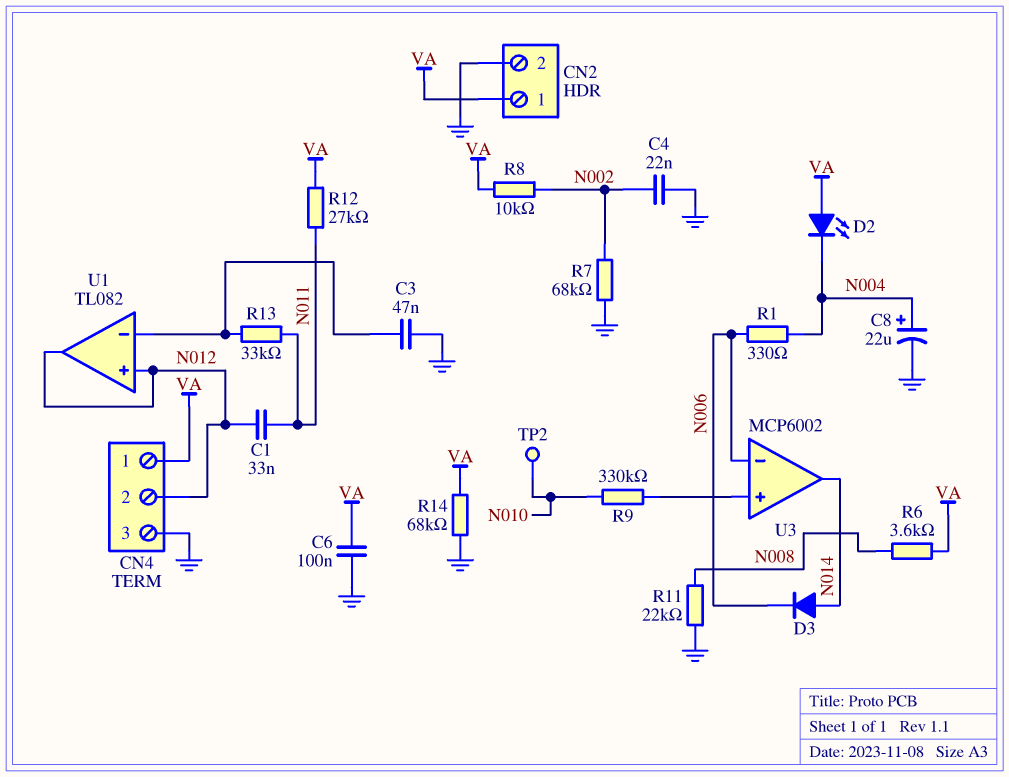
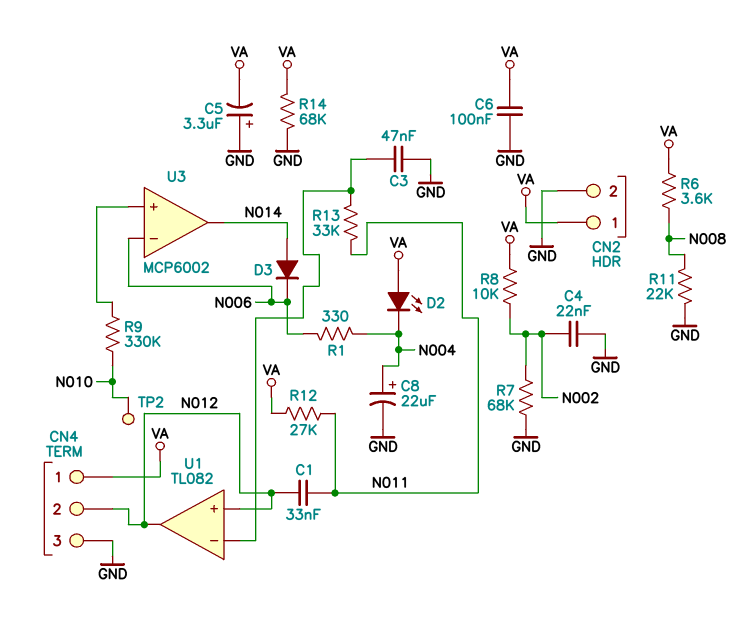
C5: none -> 3.3uF (plus GND, minus VA)

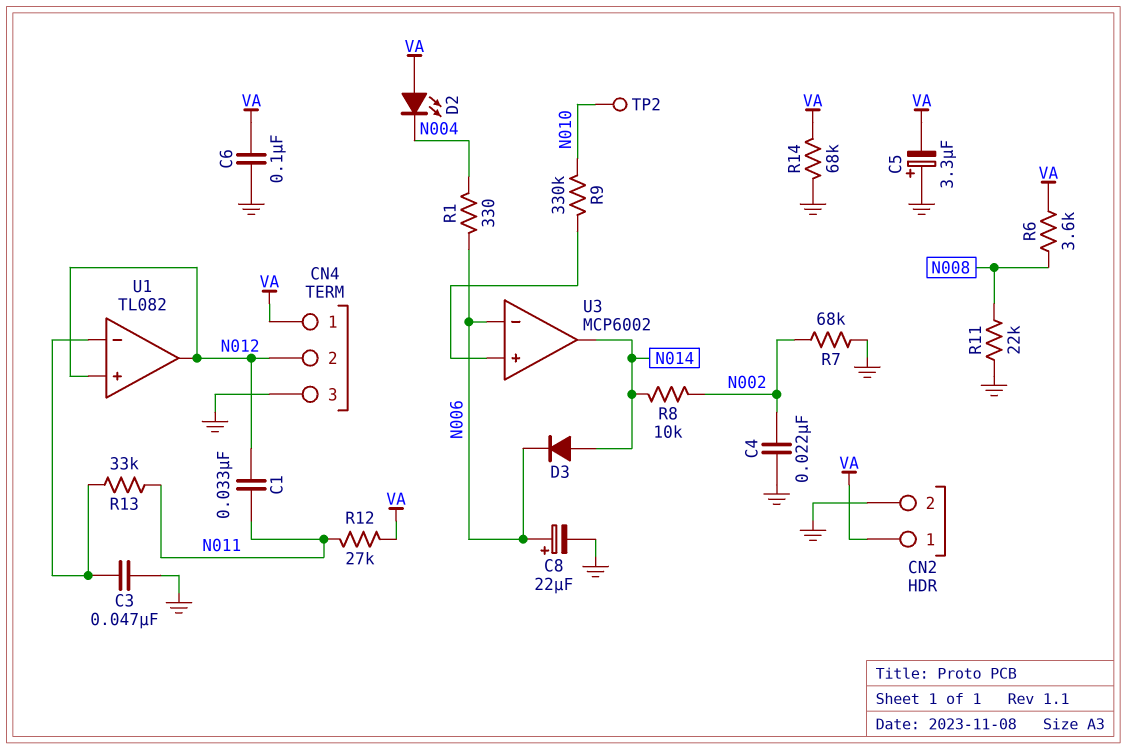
C8: 22uF (plus N004, minus GND) -> 22uF (plus N006, minus GND)
R8: 10k (N002, VA) -> 10k (N002, N014)

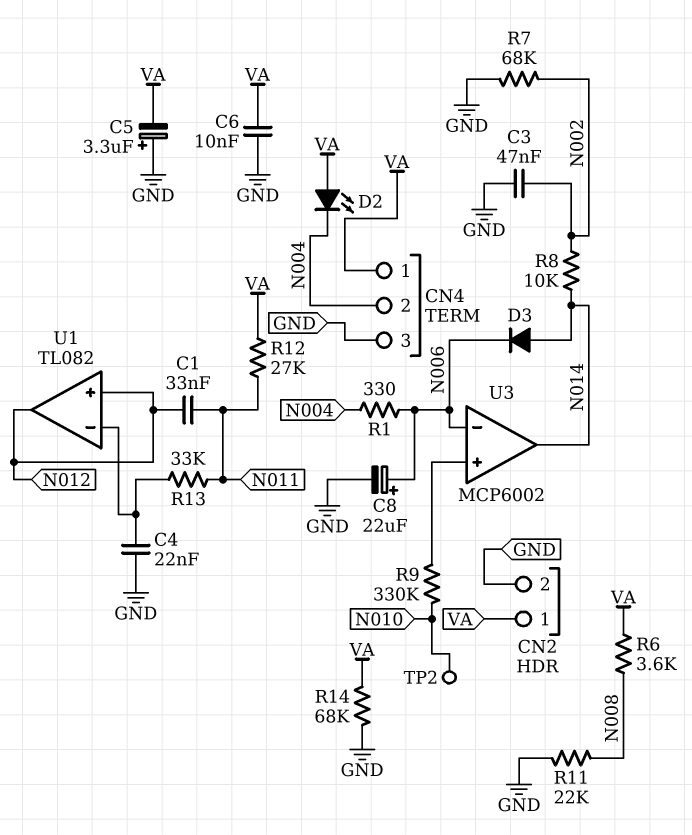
C3: 47nF (GND, U1/in-) -> 47nF (GND, N002)
C4: 22nF (GND, N002) -> 22nF (GND, U1/in-)
C6: 100nF (GND, VA) -> 10nF (GND, VA)
CN4 pin 2: N012 -> N004

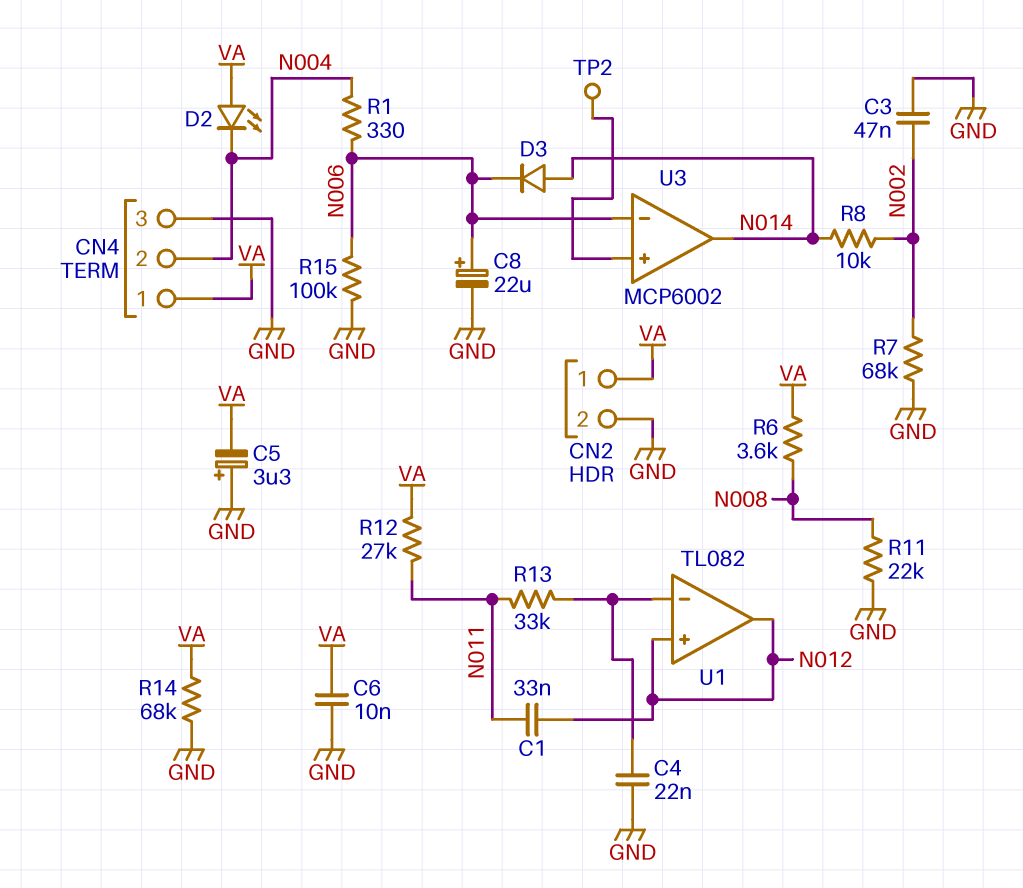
R9: 330k (N010, U3/in+) -> none
R15: none -> 100k (GND, N006)
TP2: test point (N010) -> test point (U3/in+)

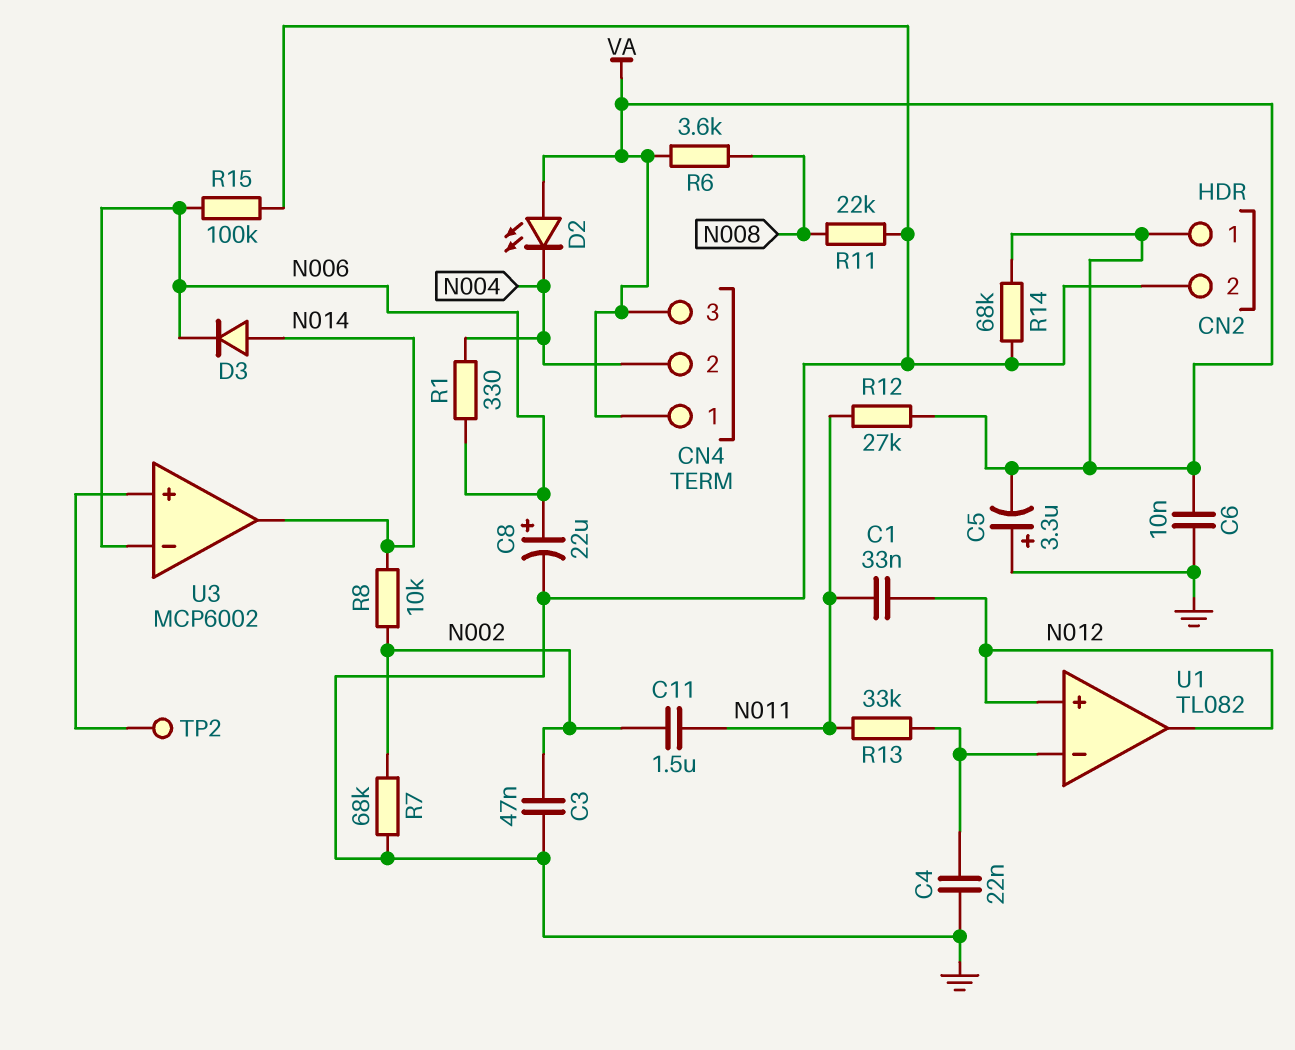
C11: none -> 1.5uF (N002, N011)
CN4 pin 3: GND -> VA

